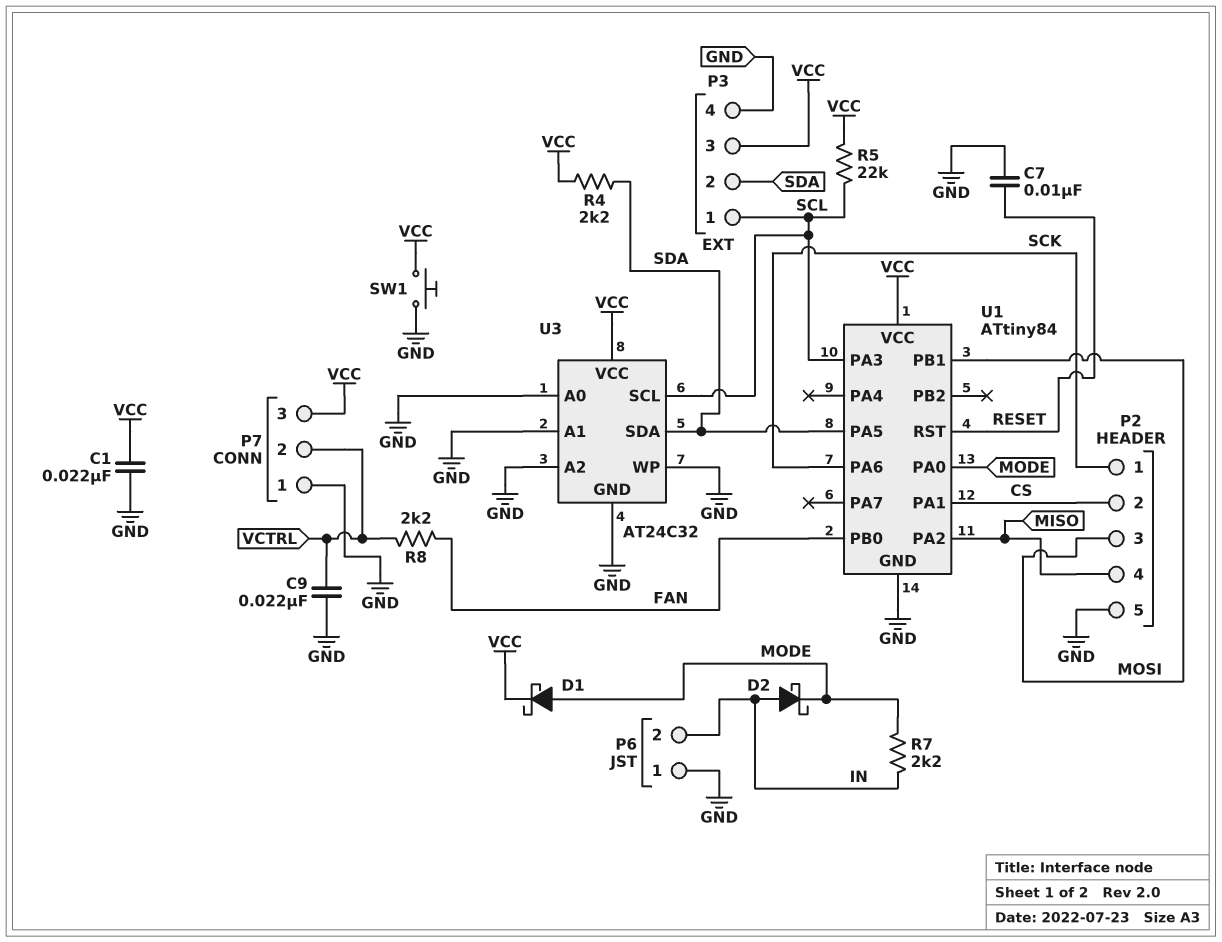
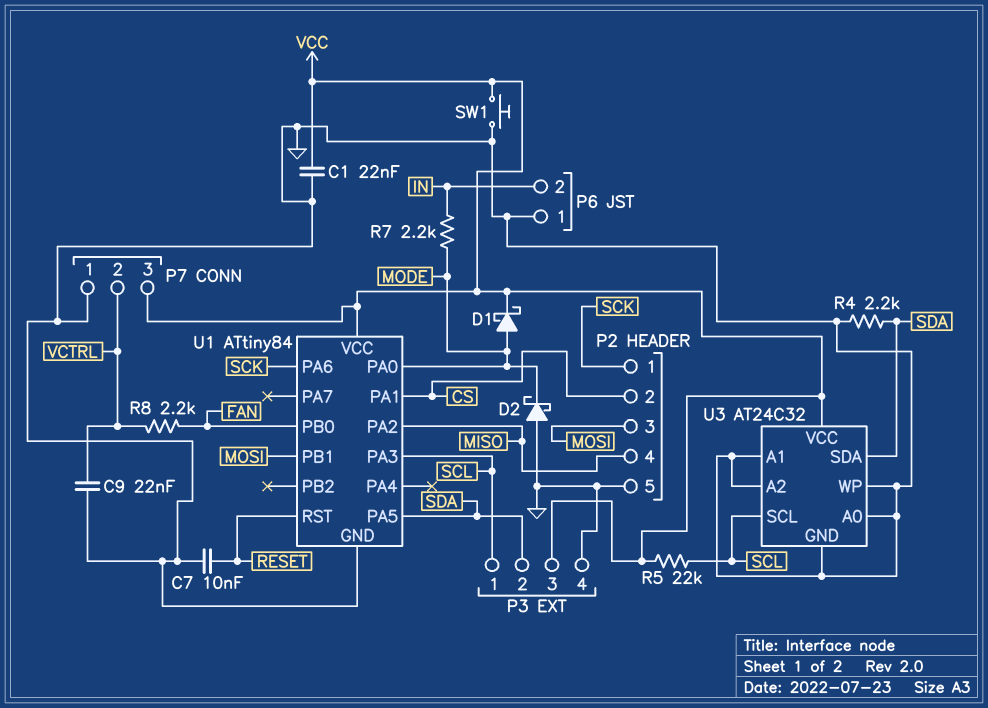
D2: schottky (A IN, K MODE) -> schottky (A GND, K MODE)
R4: 2.2k (SDA, VCC) -> 2.2k (GND, SDA)

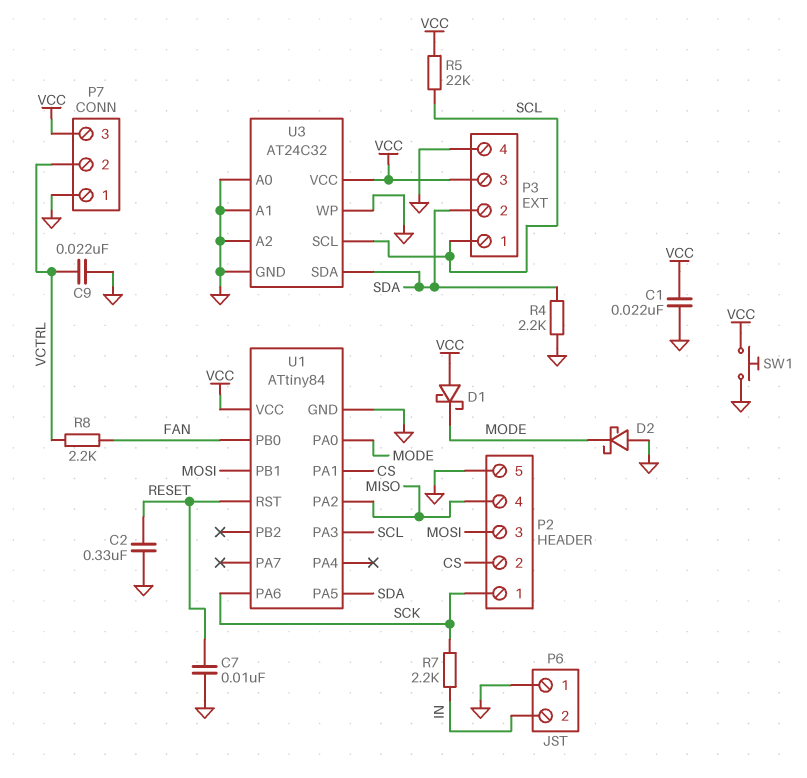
C2: none -> 330nF (GND, RESET)
D1: schottky (A MODE, K VCC) -> schottky (A VCC, K MODE)
R7: 2.2k (IN, MODE) -> 2.2k (IN, SCK)

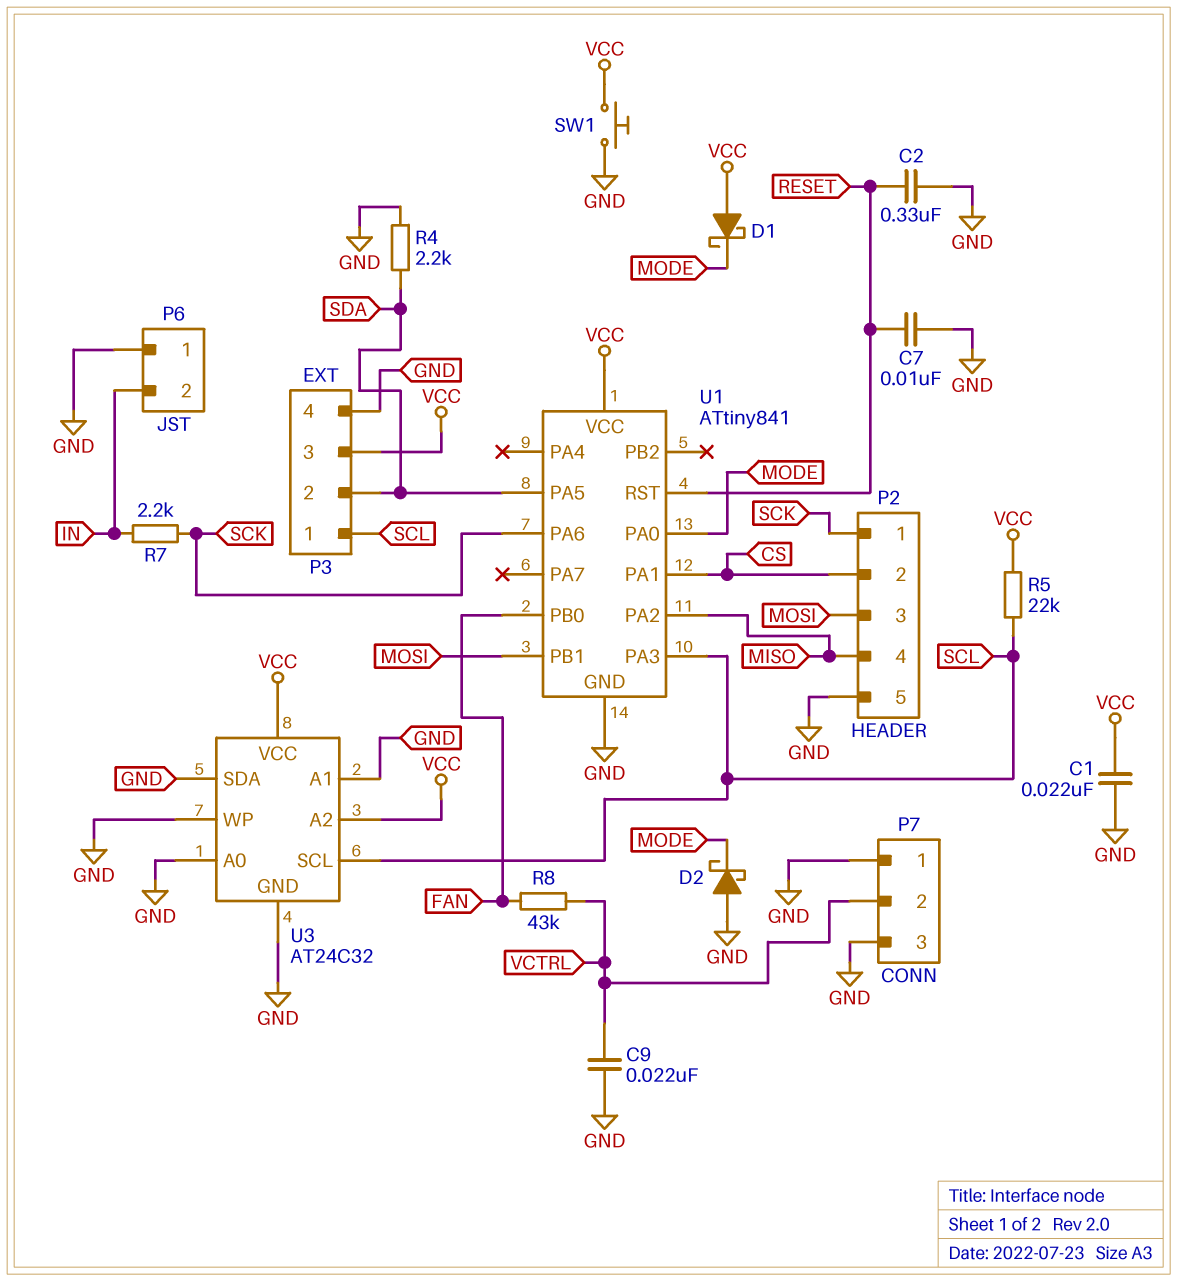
P7 pin 3: VCC -> GND
R8: 2.2k (FAN, VCTRL) -> 43k (FAN, VCTRL)
U1: ATtiny84 -> ATtiny841
U3 pin A2: GND -> VCC
U3 pin SDA: SDA -> GND

